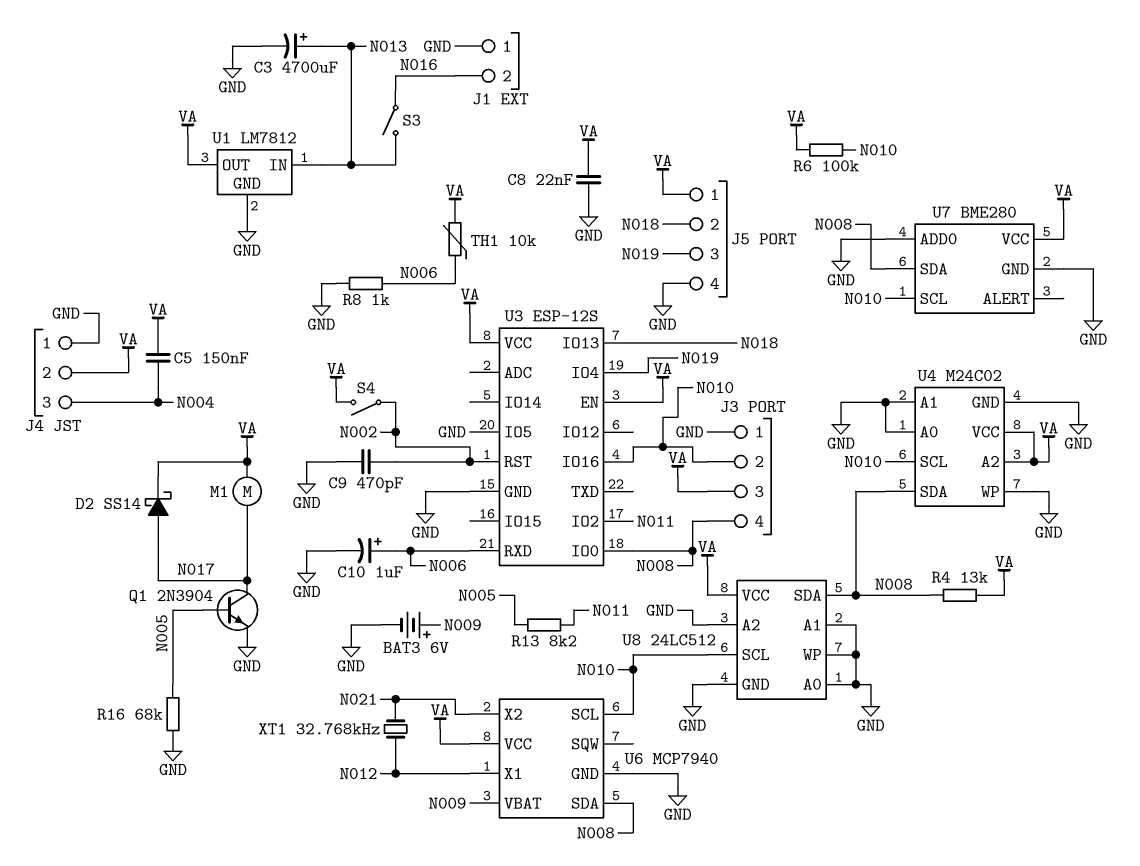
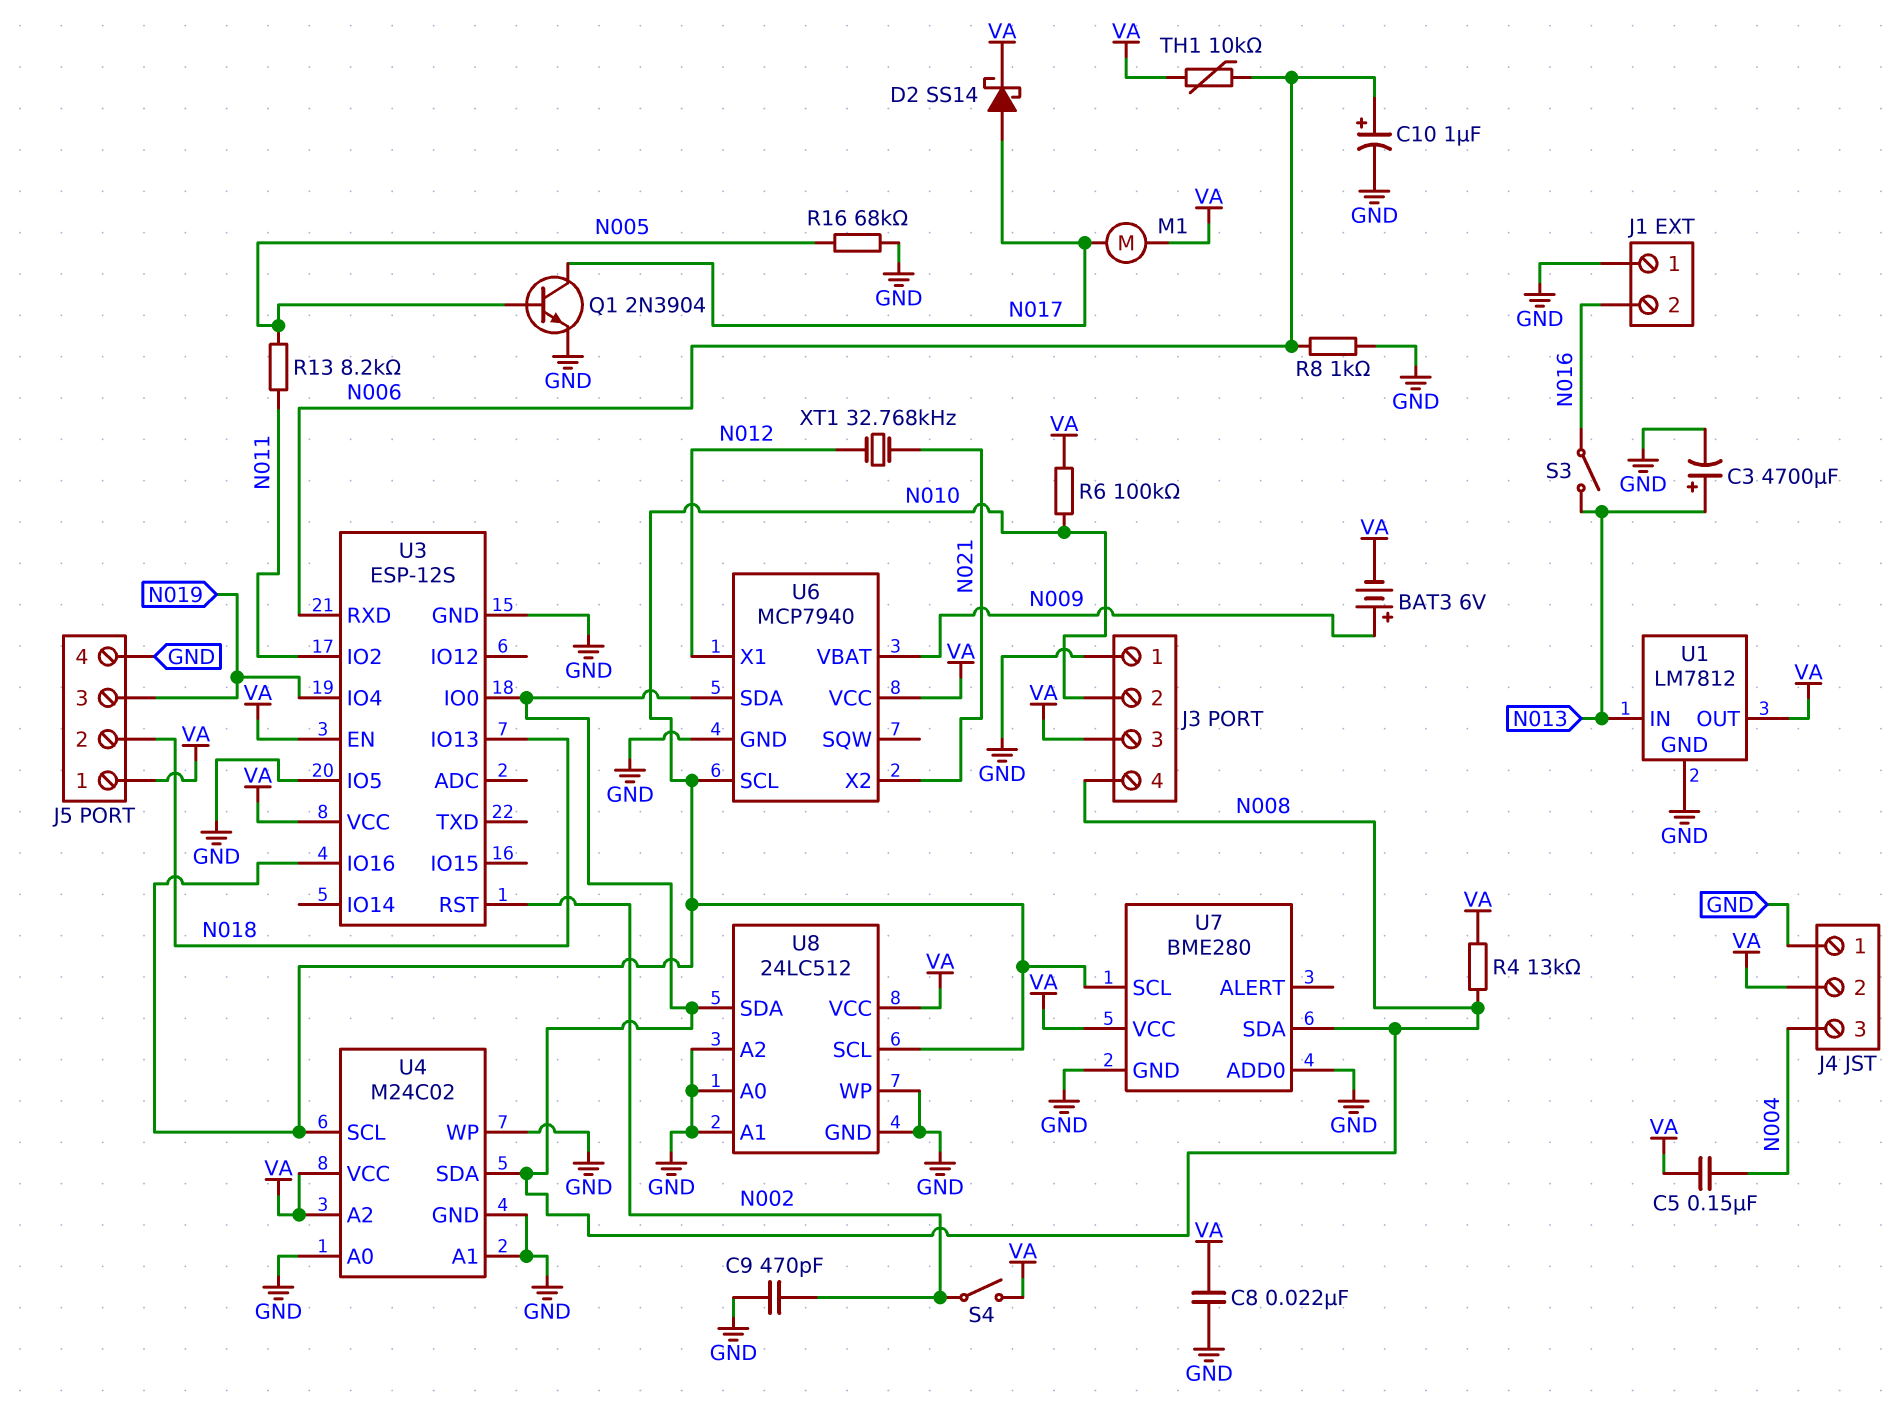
BAT3: 6V (plus N009, minus GND) -> 6V (plus N009, minus VA)

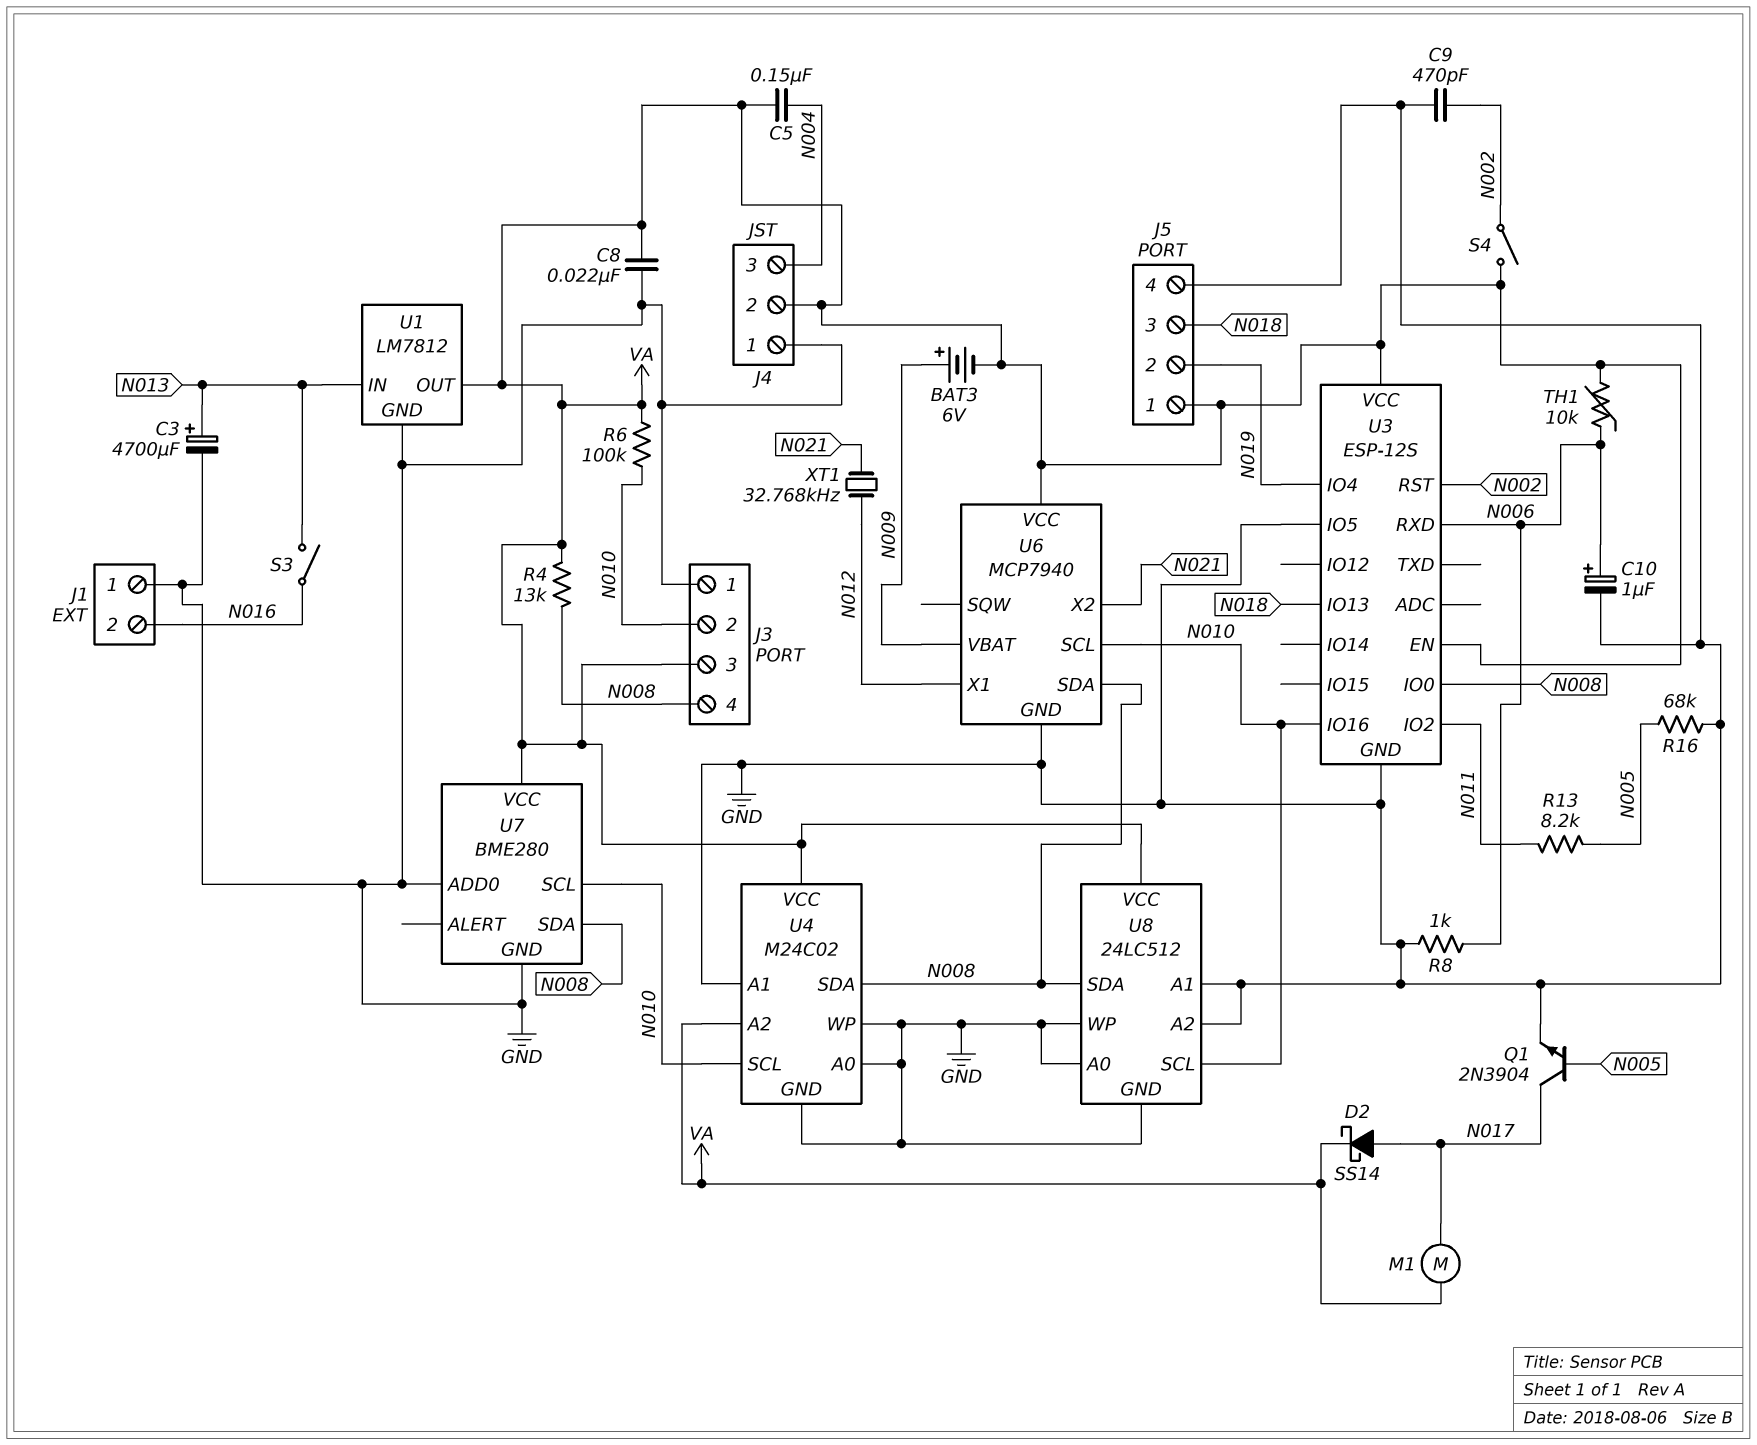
J5 pin 2: N018 -> N019
J5 pin 3: N019 -> N018

